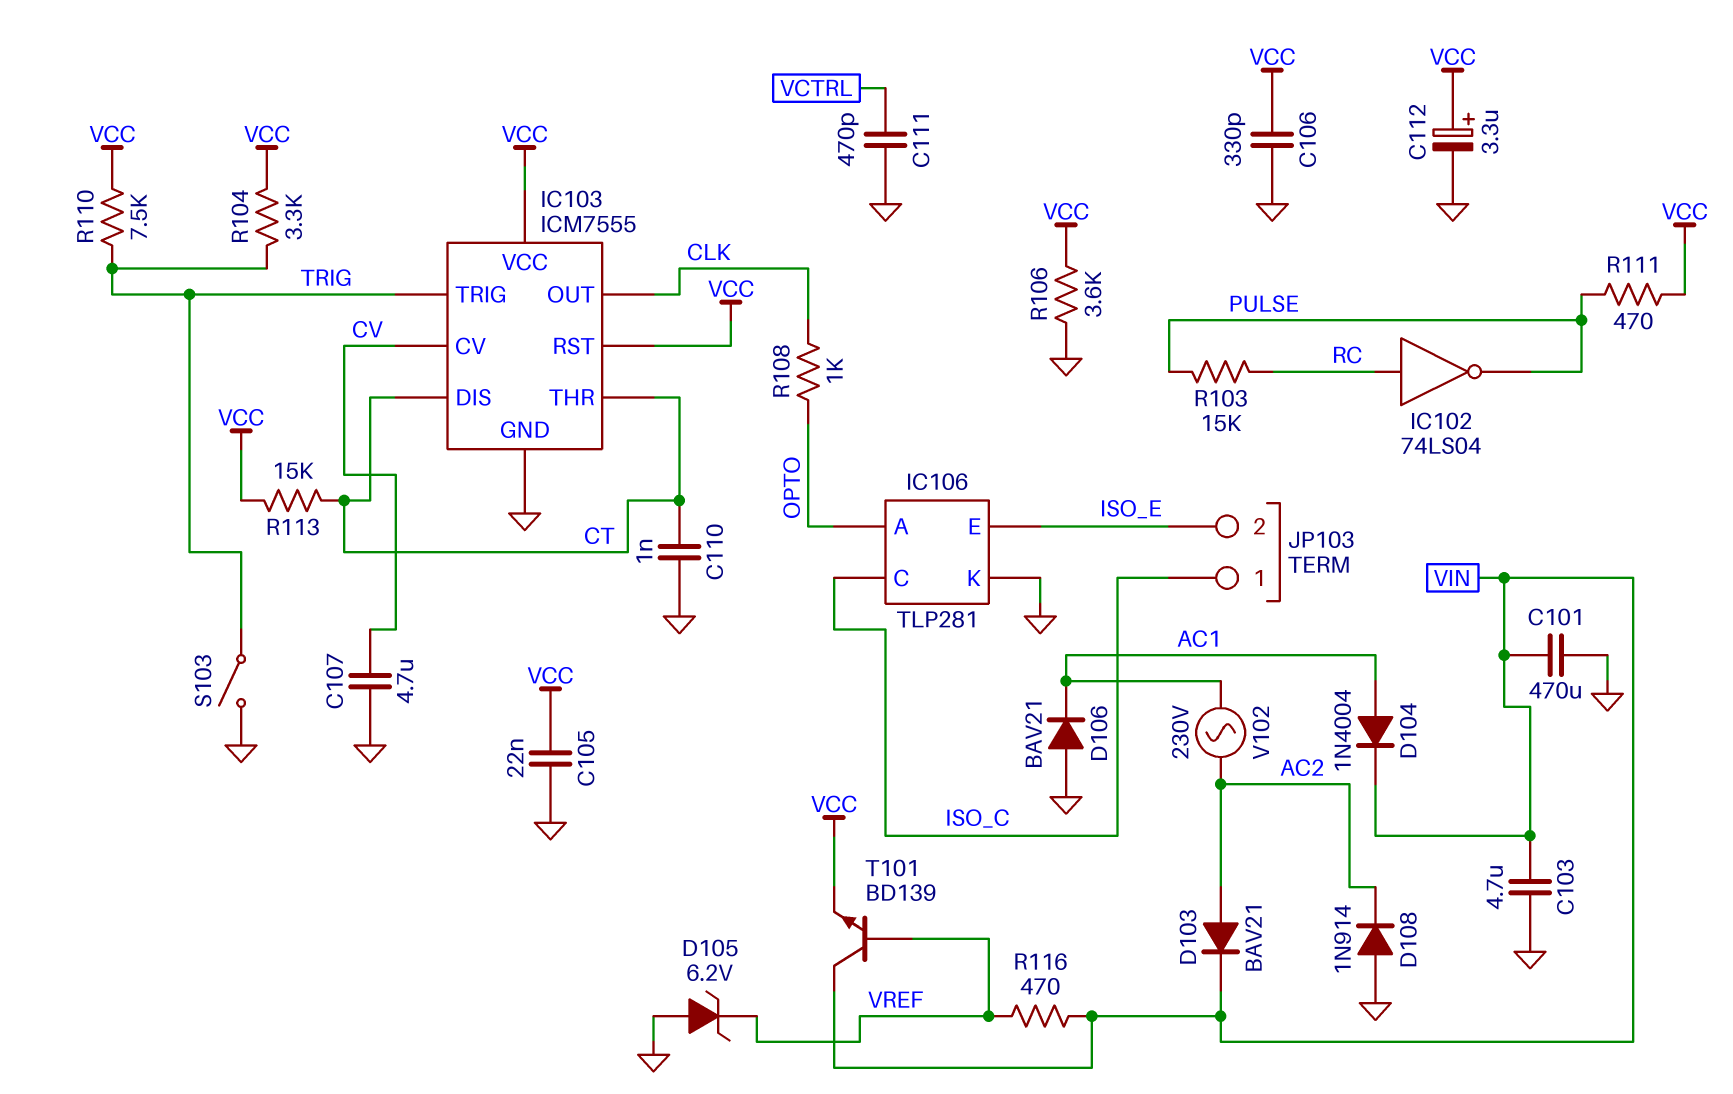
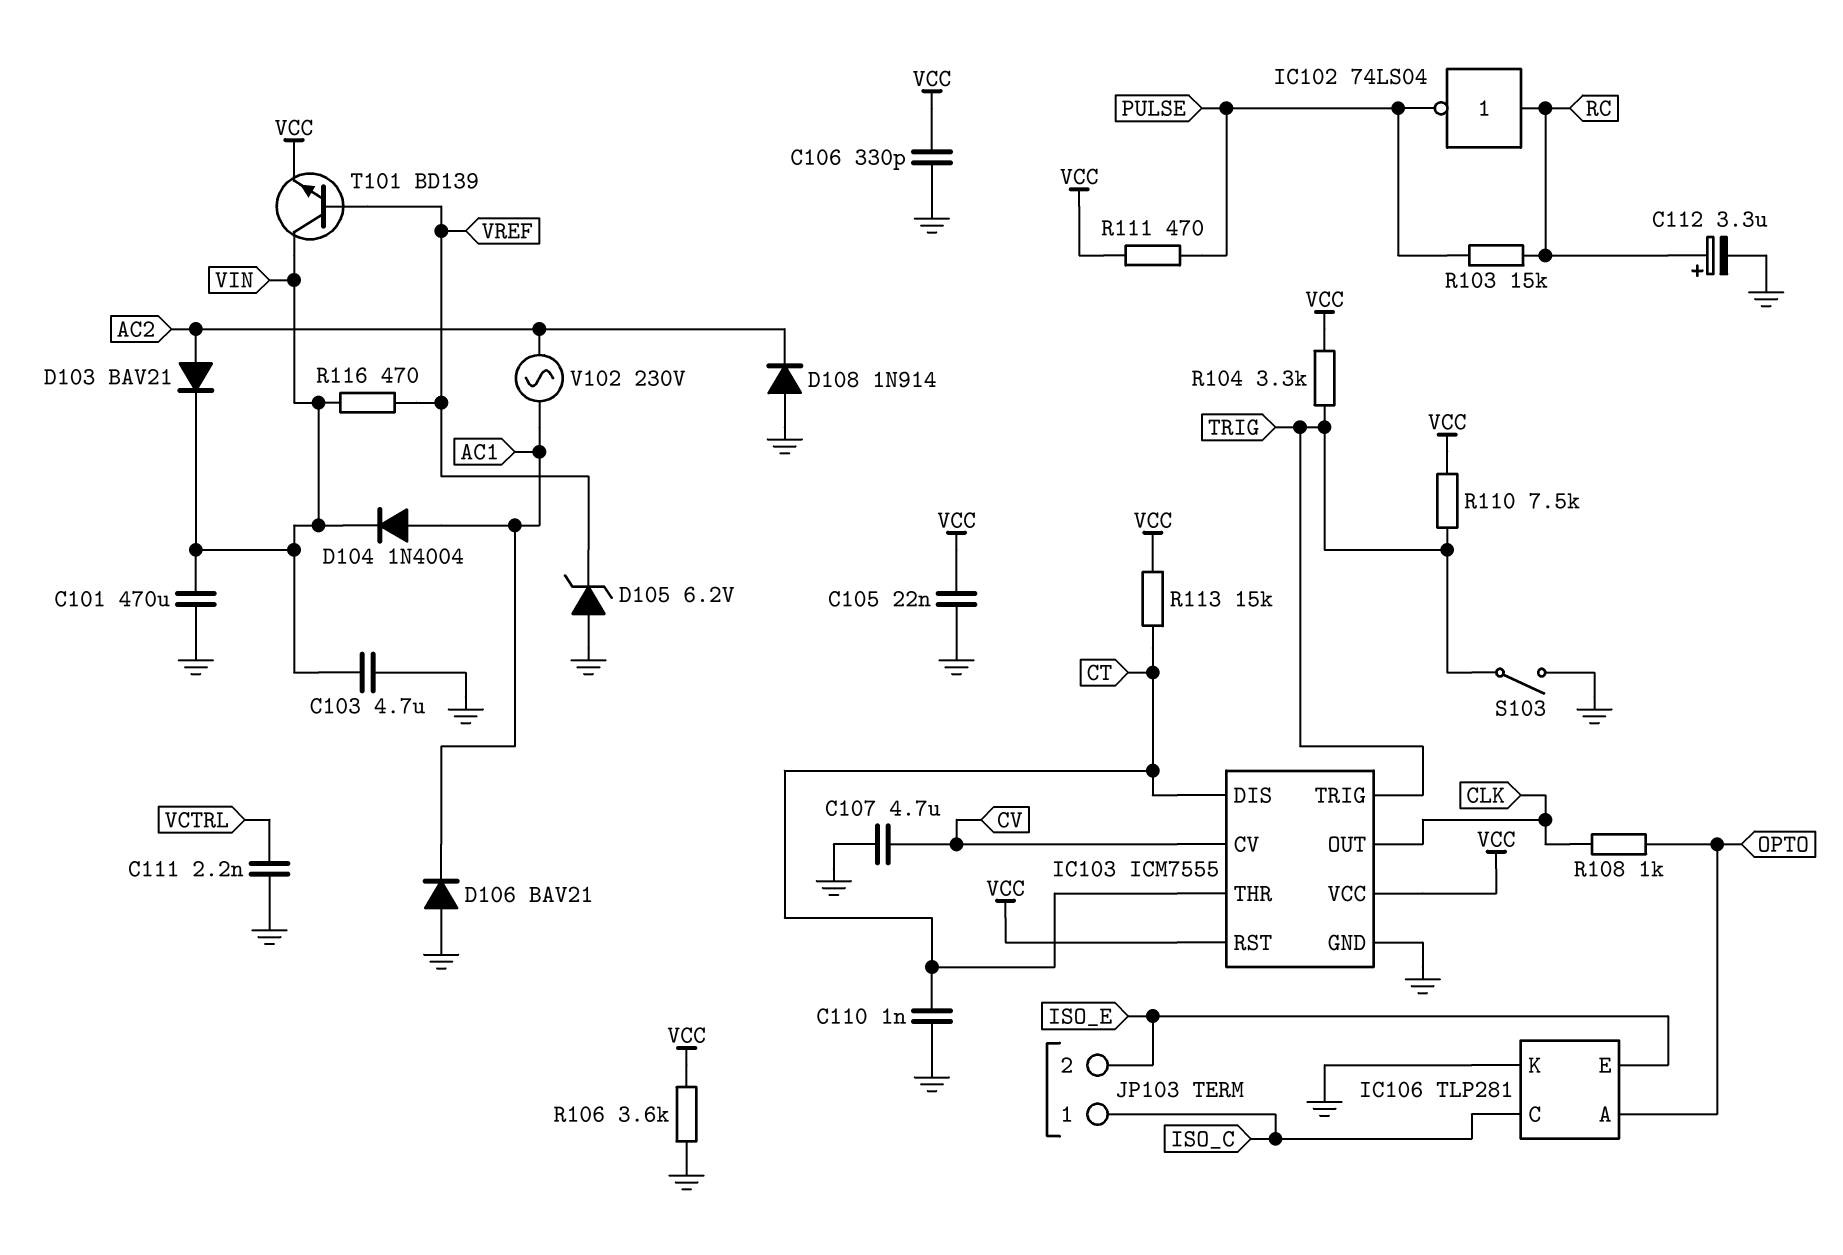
C111: 470pF (GND, VCTRL) -> 2.2nF (GND, VCTRL)
C112: 3.3uF (plus VCC, minus GND) -> 3.3uF (plus RC, minus GND)

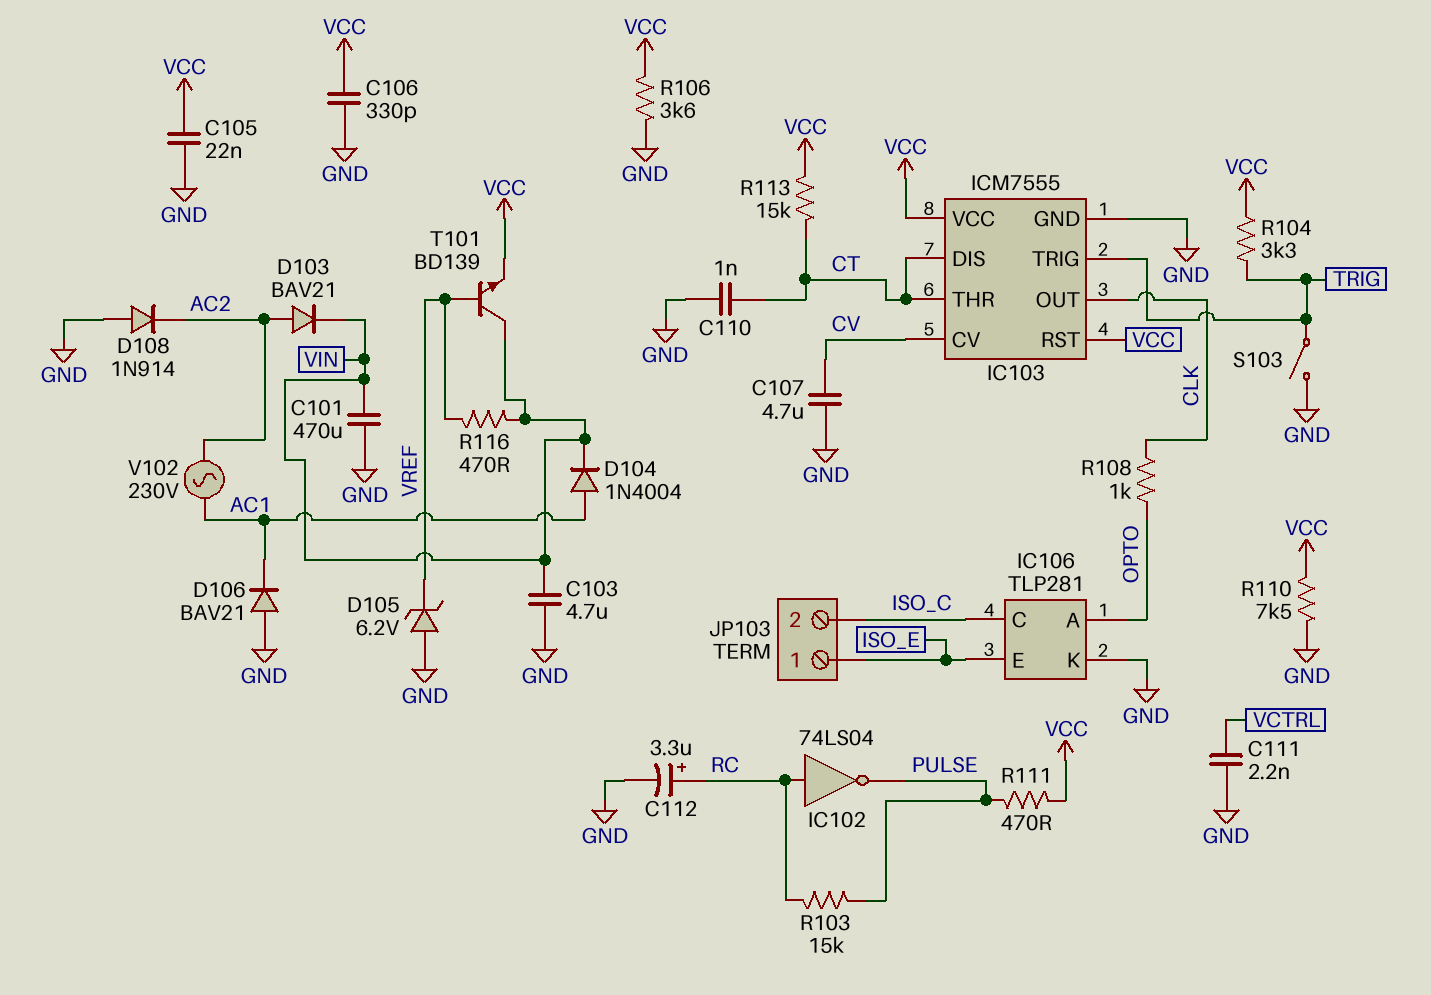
JP103 pin 1: ISO_C -> ISO_E
JP103 pin 2: ISO_E -> ISO_C
R110: 7.5k (TRIG, VCC) -> 7.5k (GND, VCC)

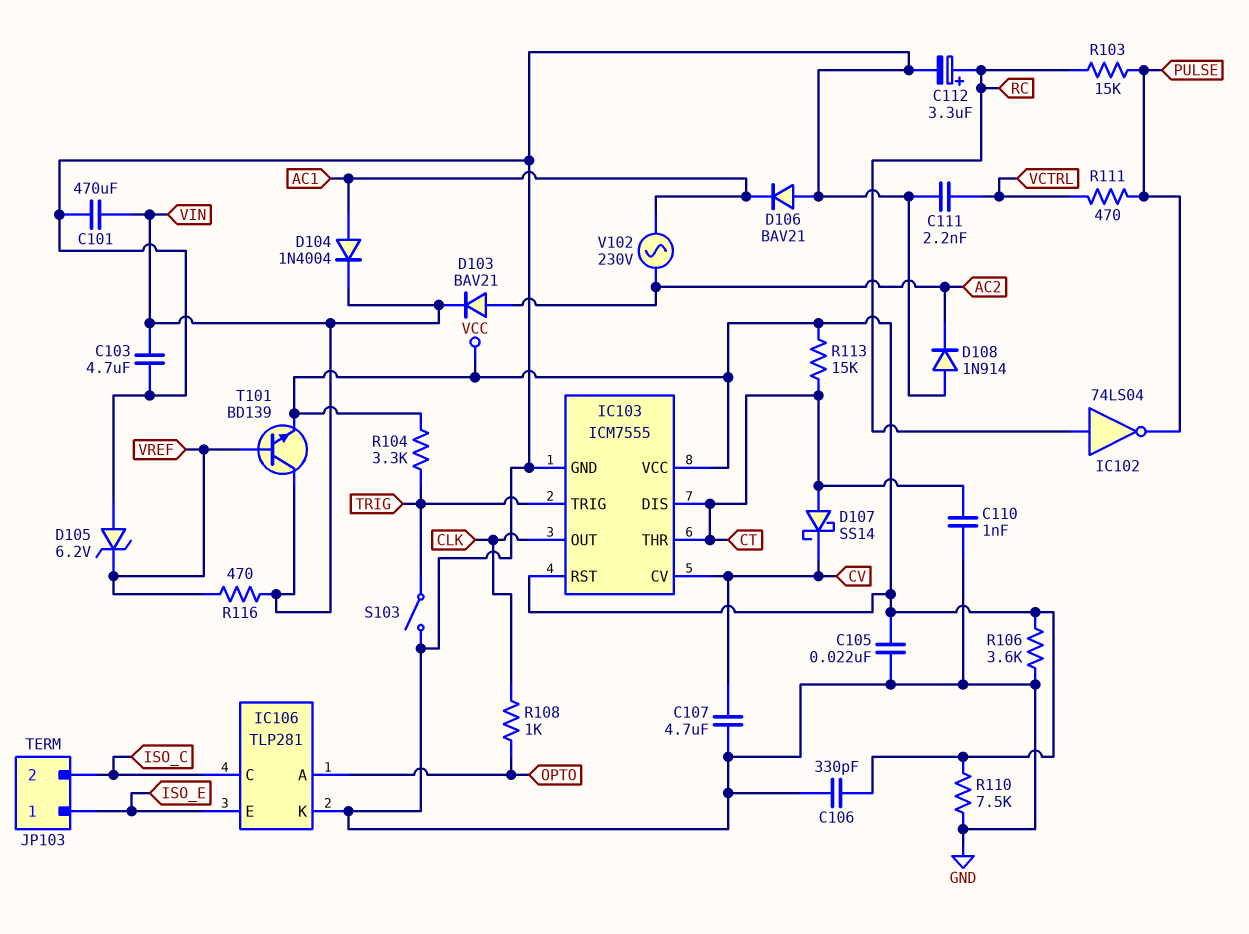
D107: none -> schottky SS14 (A CT, K CV)
R111: 470 (PULSE, VCC) -> 470 (PULSE, VCTRL)

